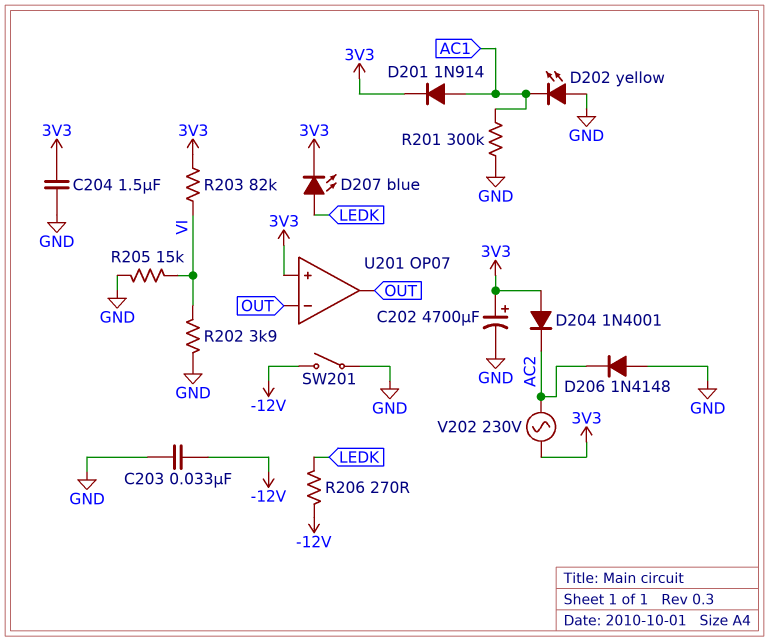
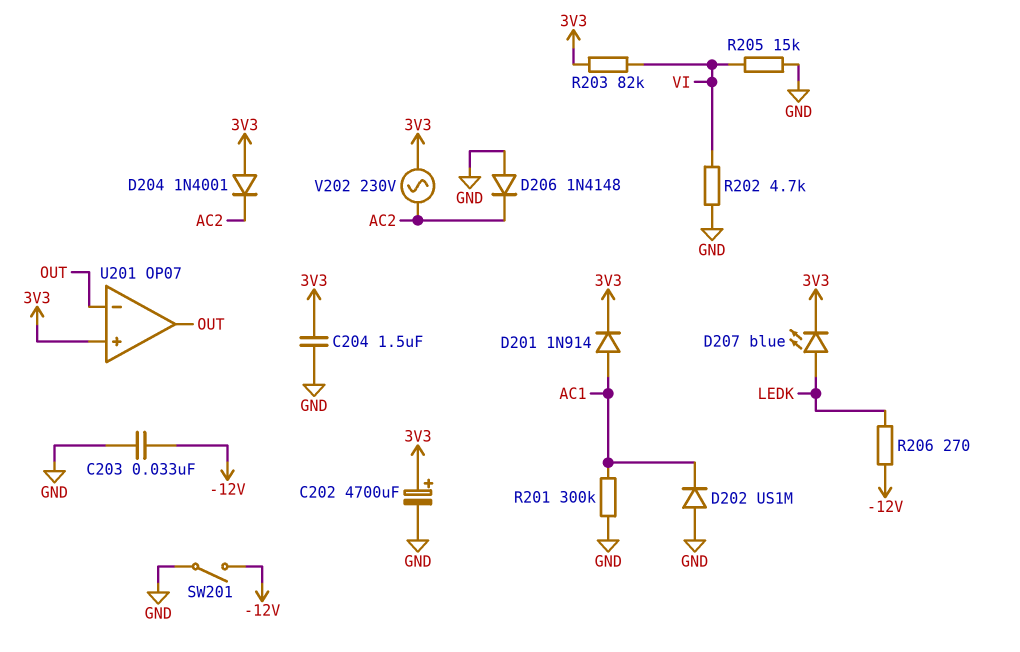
D202: LED yellow (A GND, K AC1) -> diode US1M (A GND, K AC1)
R202: 3.9k (GND, VI) -> 4.7k (GND, VI)

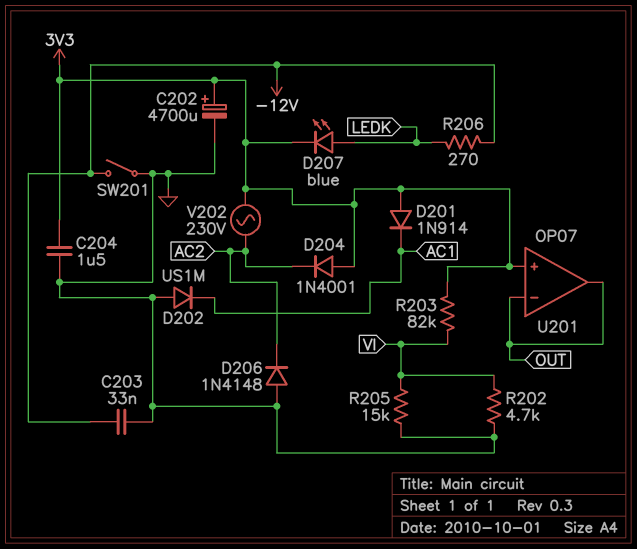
D201: diode 1N914 (A AC1, K 3V3) -> diode 1N914 (A 3V3, K AC1)
R201: 300k (AC1, GND) -> none

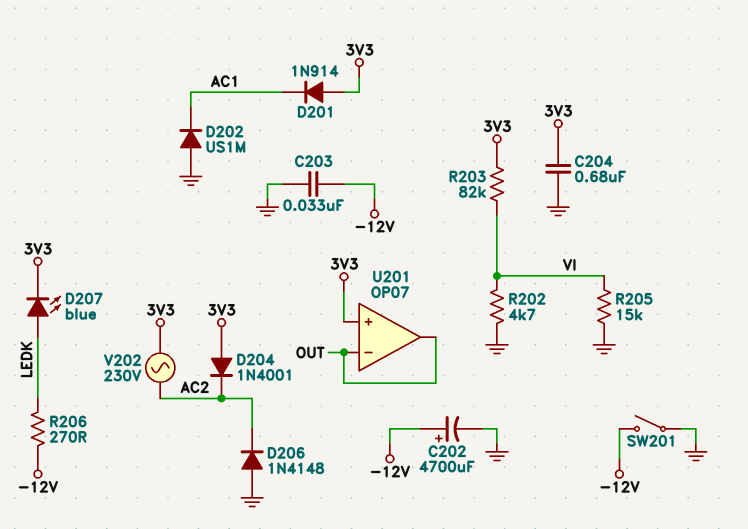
C202: 4700uF (plus 3V3, minus GND) -> 4700uF (plus -12V, minus GND)
C204: 1.5uF (3V3, GND) -> 680nF (3V3, GND)

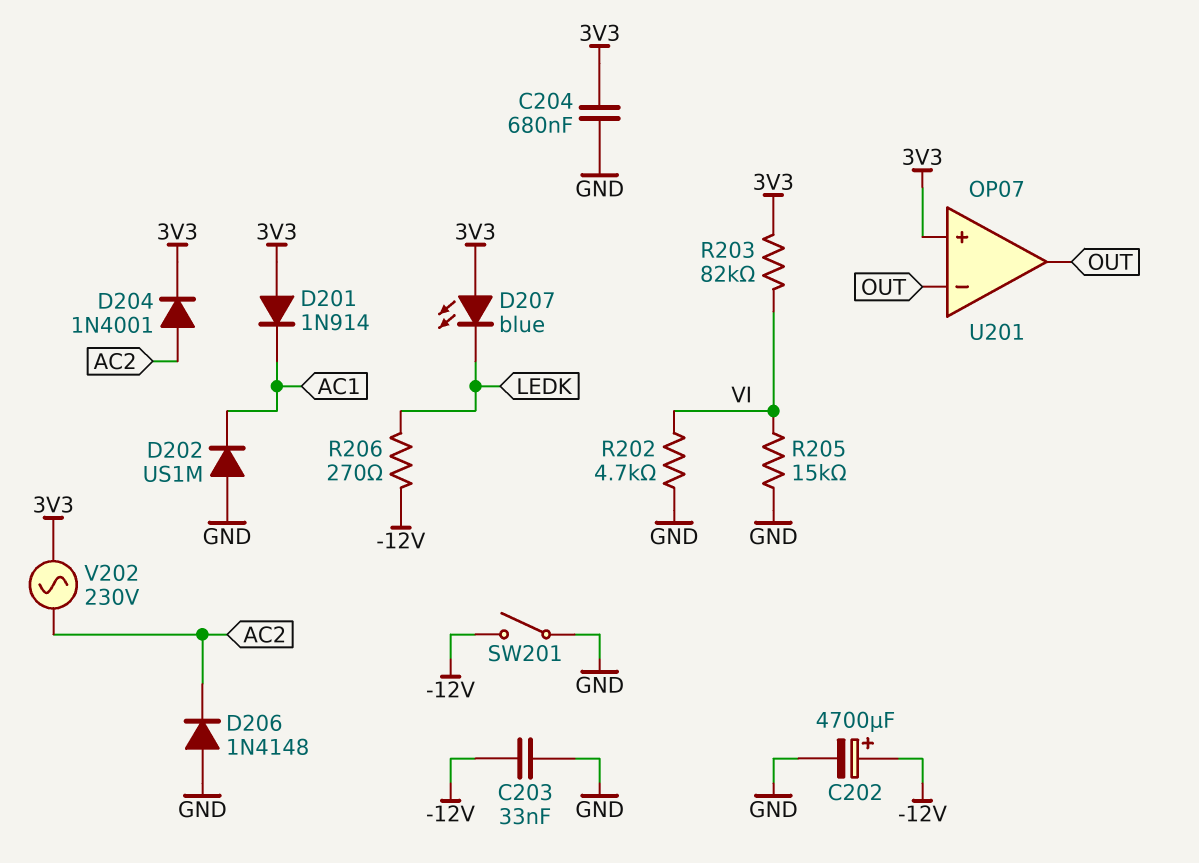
D204: diode 1N4001 (A 3V3, K AC2) -> diode 1N4001 (A AC2, K 3V3)
D207: LED blue (A LEDK, K 3V3) -> LED blue (A 3V3, K LEDK)

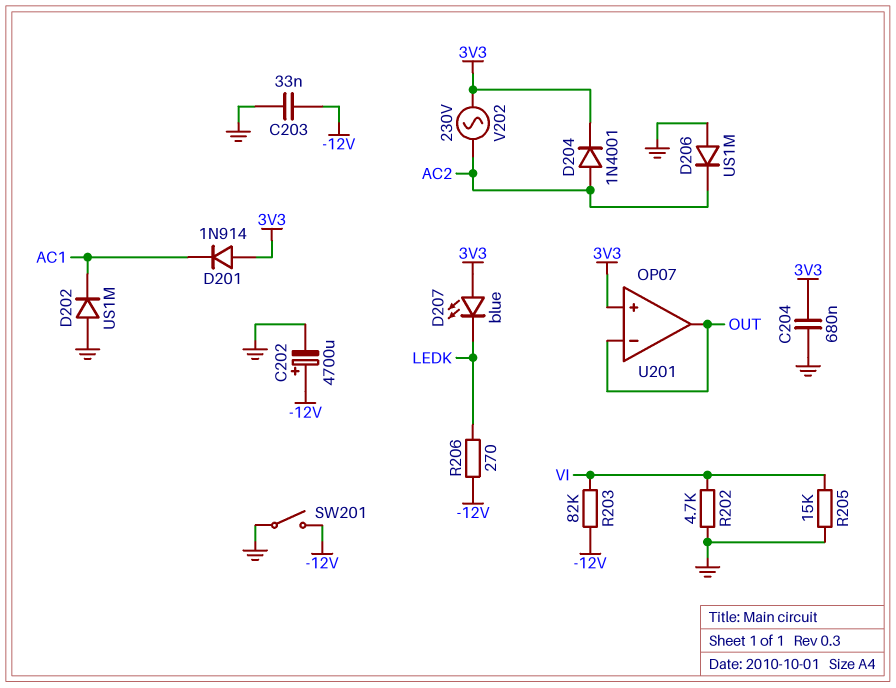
D206: diode 1N4148 (A GND, K AC2) -> diode US1M (A GND, K AC2)
R203: 82k (3V3, VI) -> 82k (-12V, VI)

